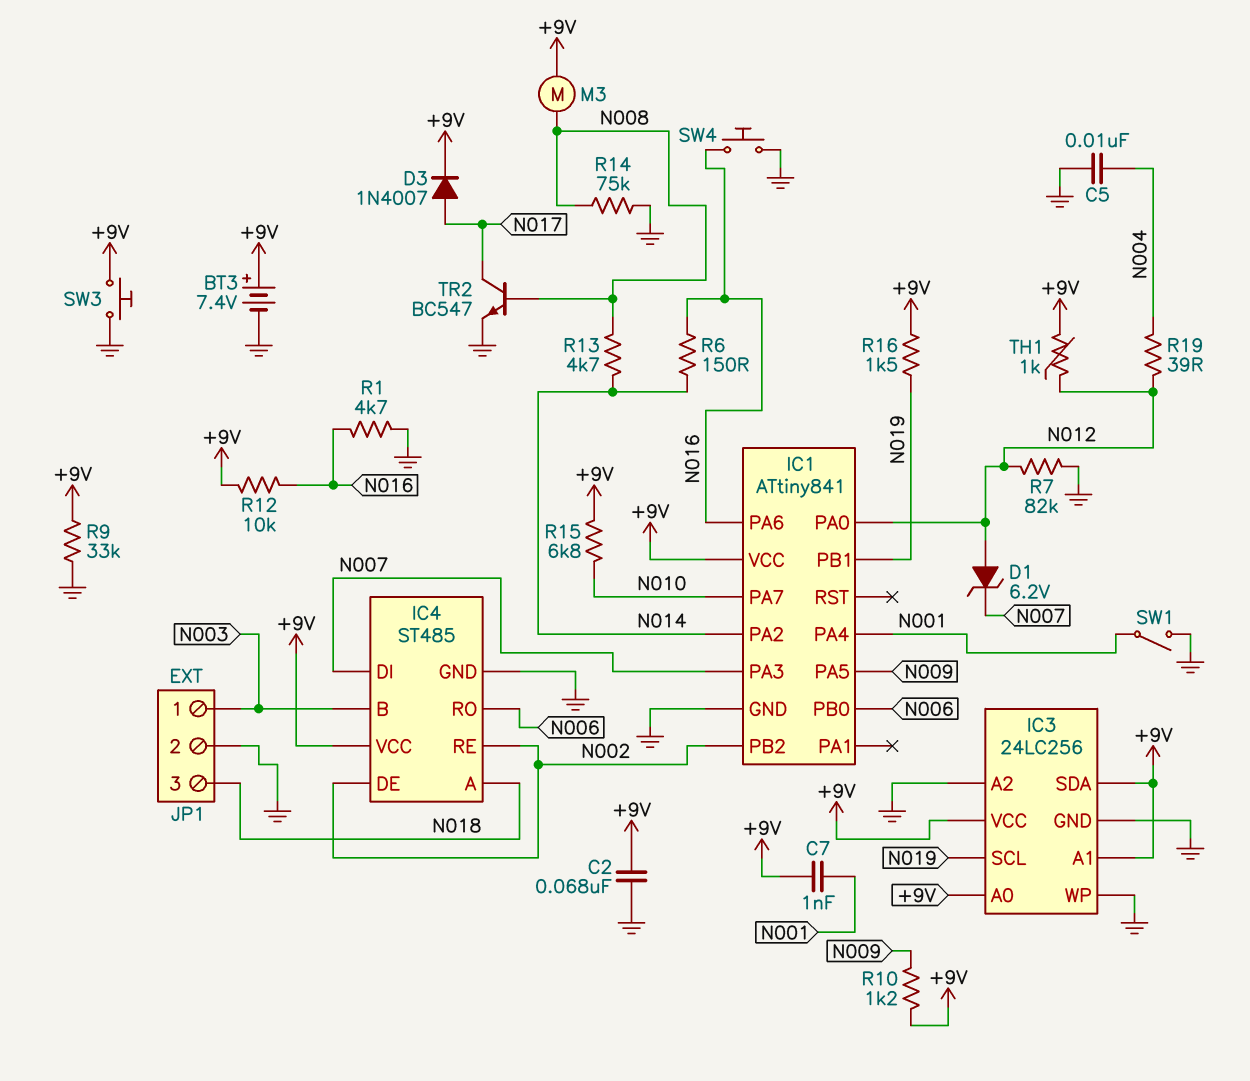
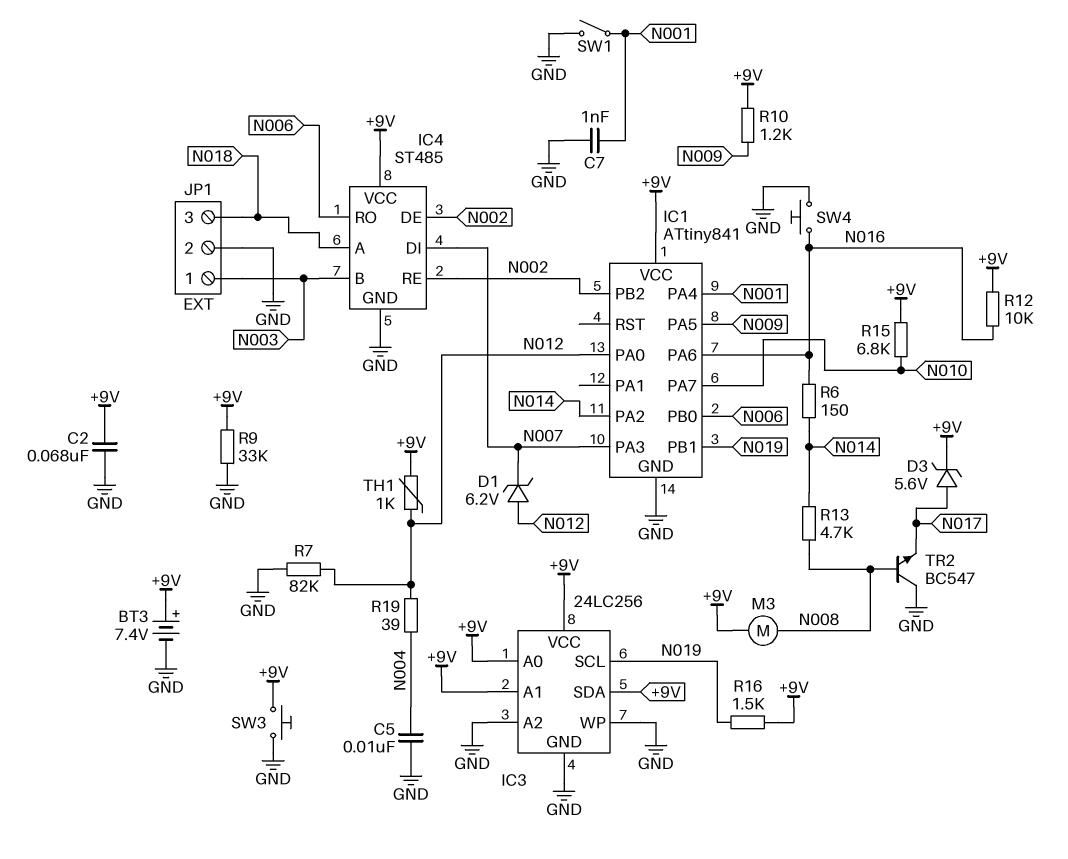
C7: 1nF (+9V, N001) -> 1nF (GND, N001)
D3: diode 1N4007 (A N017, K +9V) -> zener 5.6V (A N017, K +9V)
R1: 4.7k (GND, N016) -> none
R14: 75k (GND, N008) -> none
TR2: NPN BC547 (B N008, C N017, E GND) -> NPN BC547 (B N008, C GND, E N017)

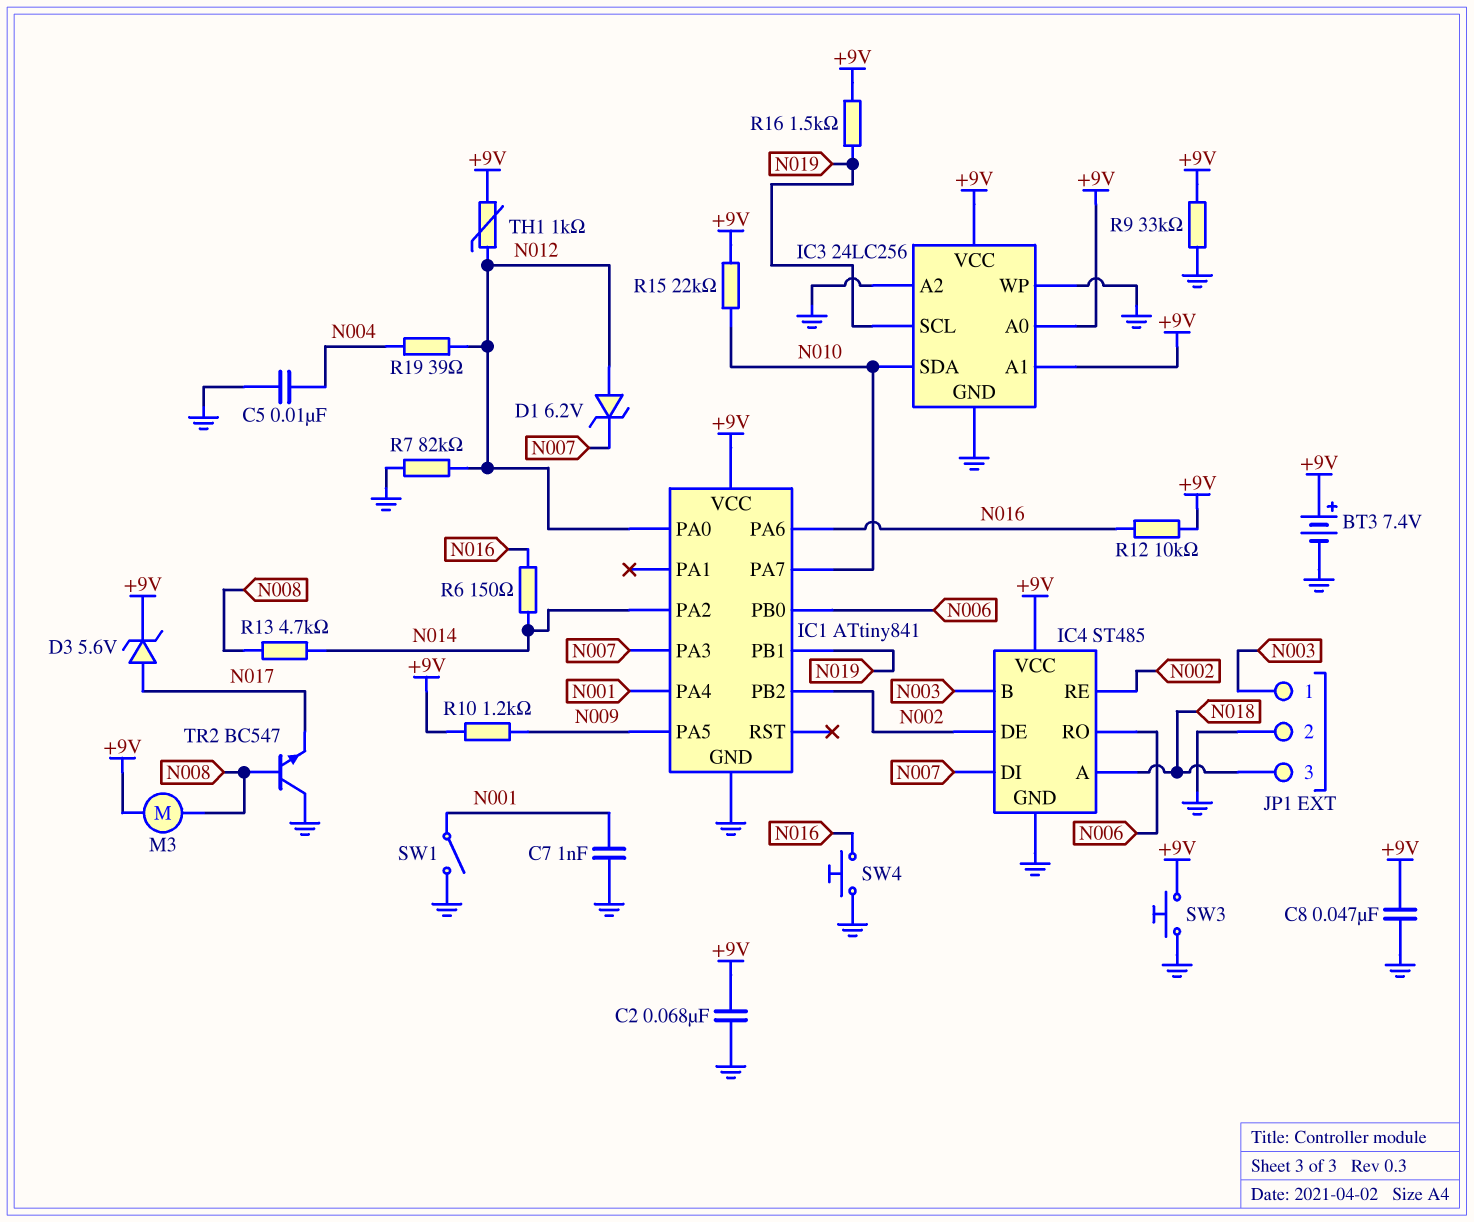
C8: none -> 47nF (+9V, GND)
IC3 pin SDA: +9V -> N010
R15: 6.8k (+9V, N010) -> 22k (+9V, N010)

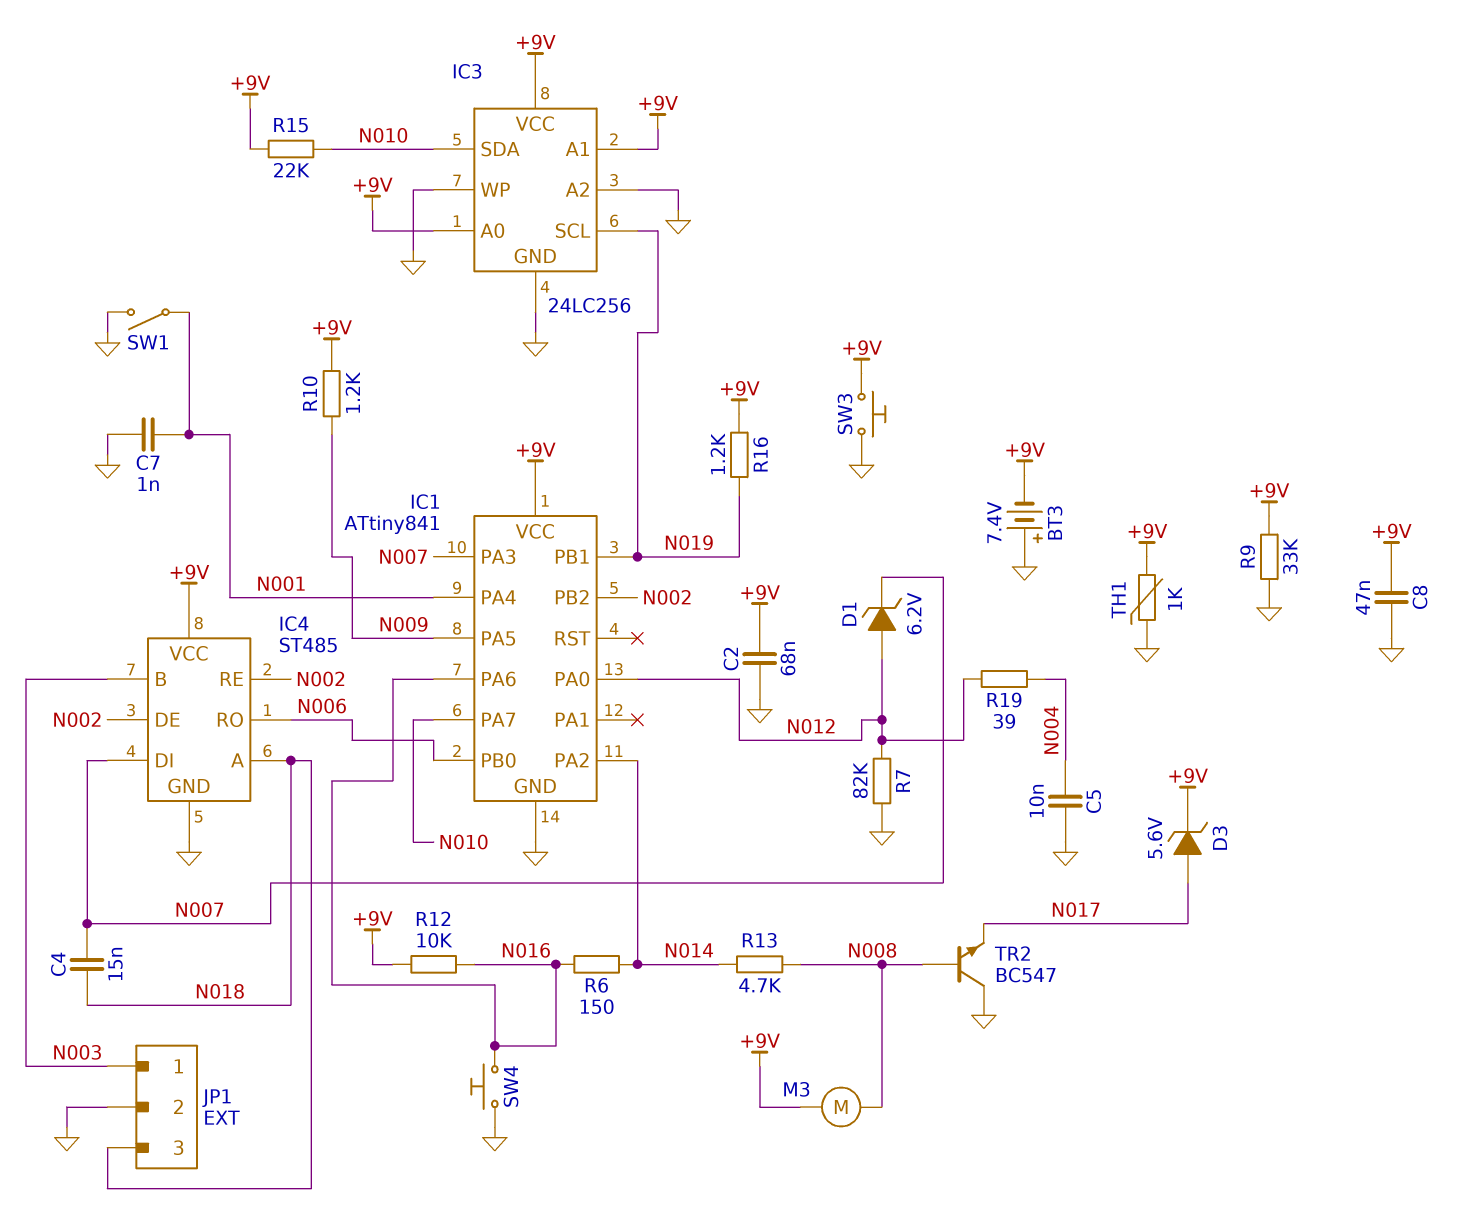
BT3: 7.4V (plus +9V, minus GND) -> 7.4V (plus GND, minus +9V)
C4: none -> 15nF (N007, N018)
R16: 1.5k (+9V, N019) -> 1.2k (+9V, N019)
TH1: 1k (+9V, N012) -> 1k (+9V, GND)

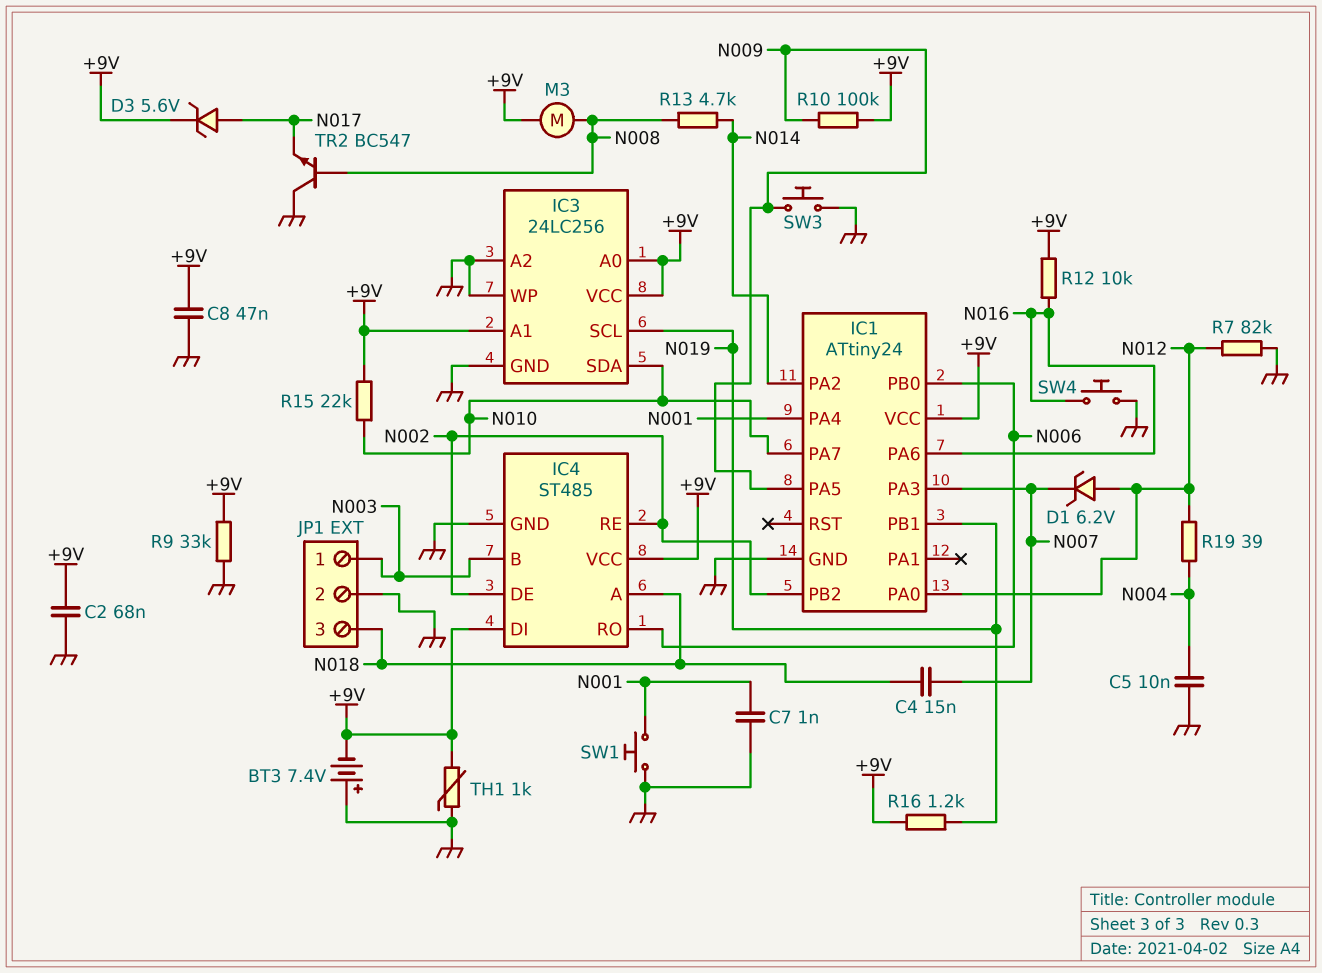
IC1: ATtiny841 -> ATtiny24
IC4 pin DI: N007 -> +9V
R6: 150 (N014, N016) -> none
R10: 1.2k (+9V, N009) -> 100k (+9V, N009)
SW1: switch (GND, N001) -> button (GND, N001)
SW3: button (+9V, GND) -> button (GND, N009)

